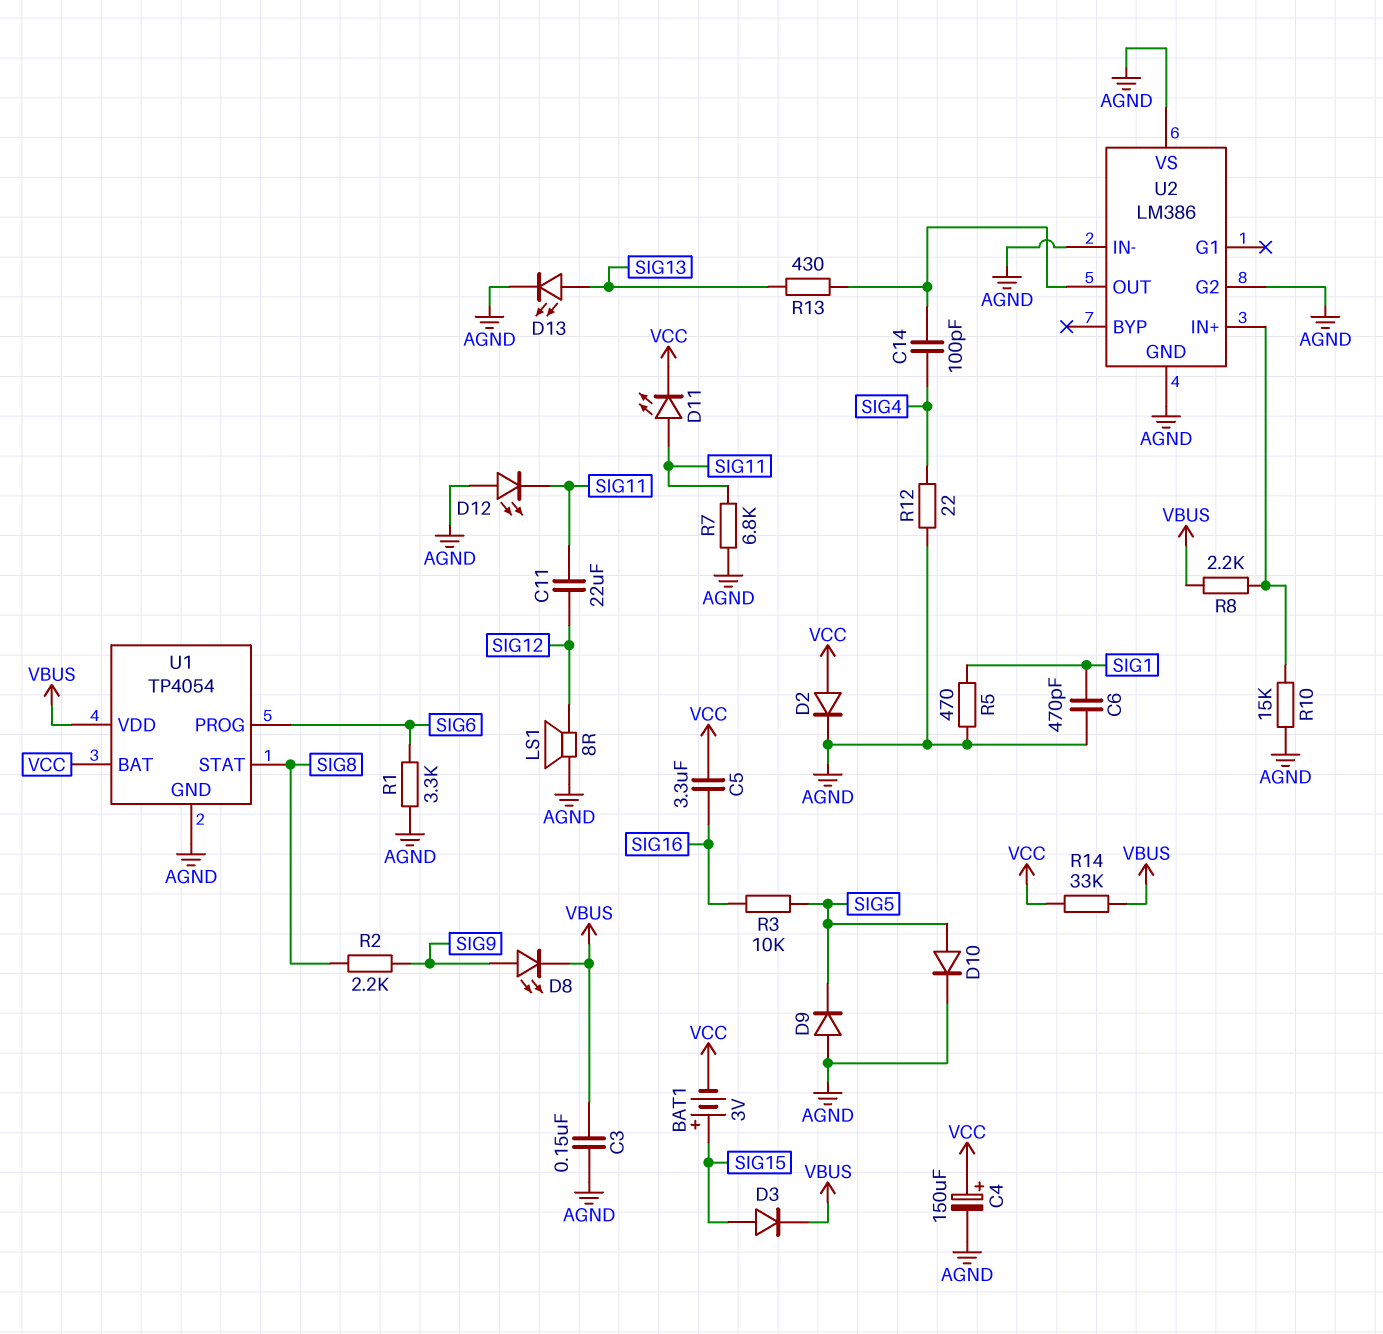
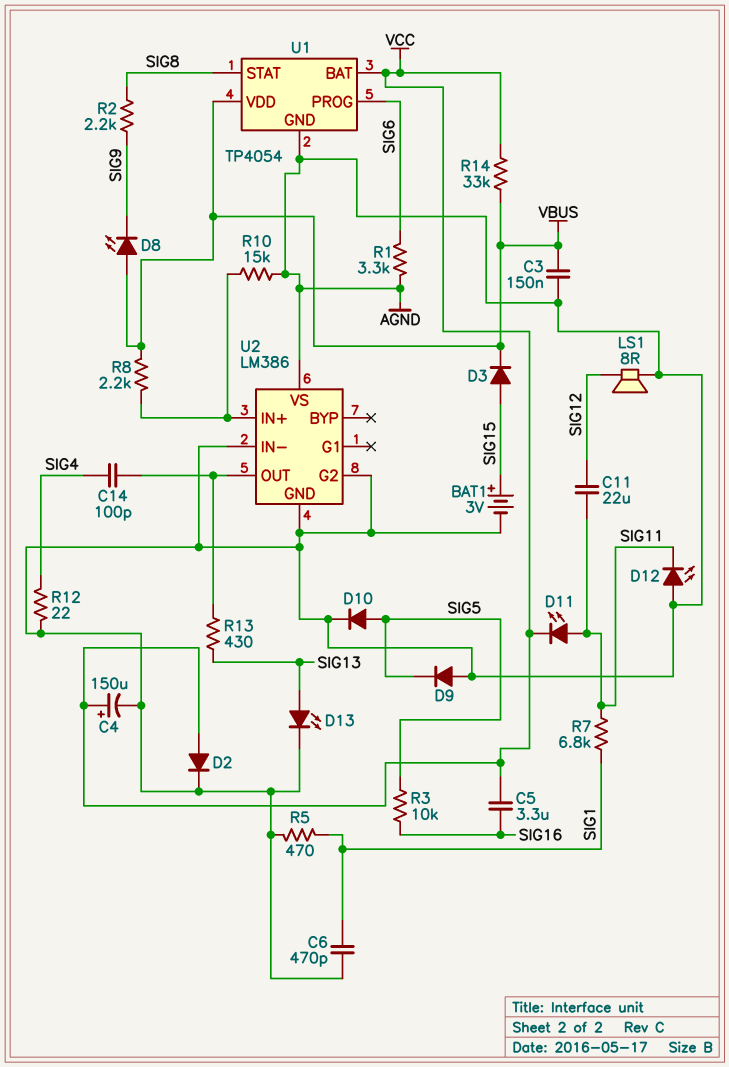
BAT1: 3V (plus SIG15, minus VCC) -> 3V (plus SIG15, minus AGND)
D8: LED (A SIG9, K VBUS) -> LED (A VBUS, K SIG9)
R7: 6.8k (AGND, SIG11) -> 6.8k (SIG1, SIG11)

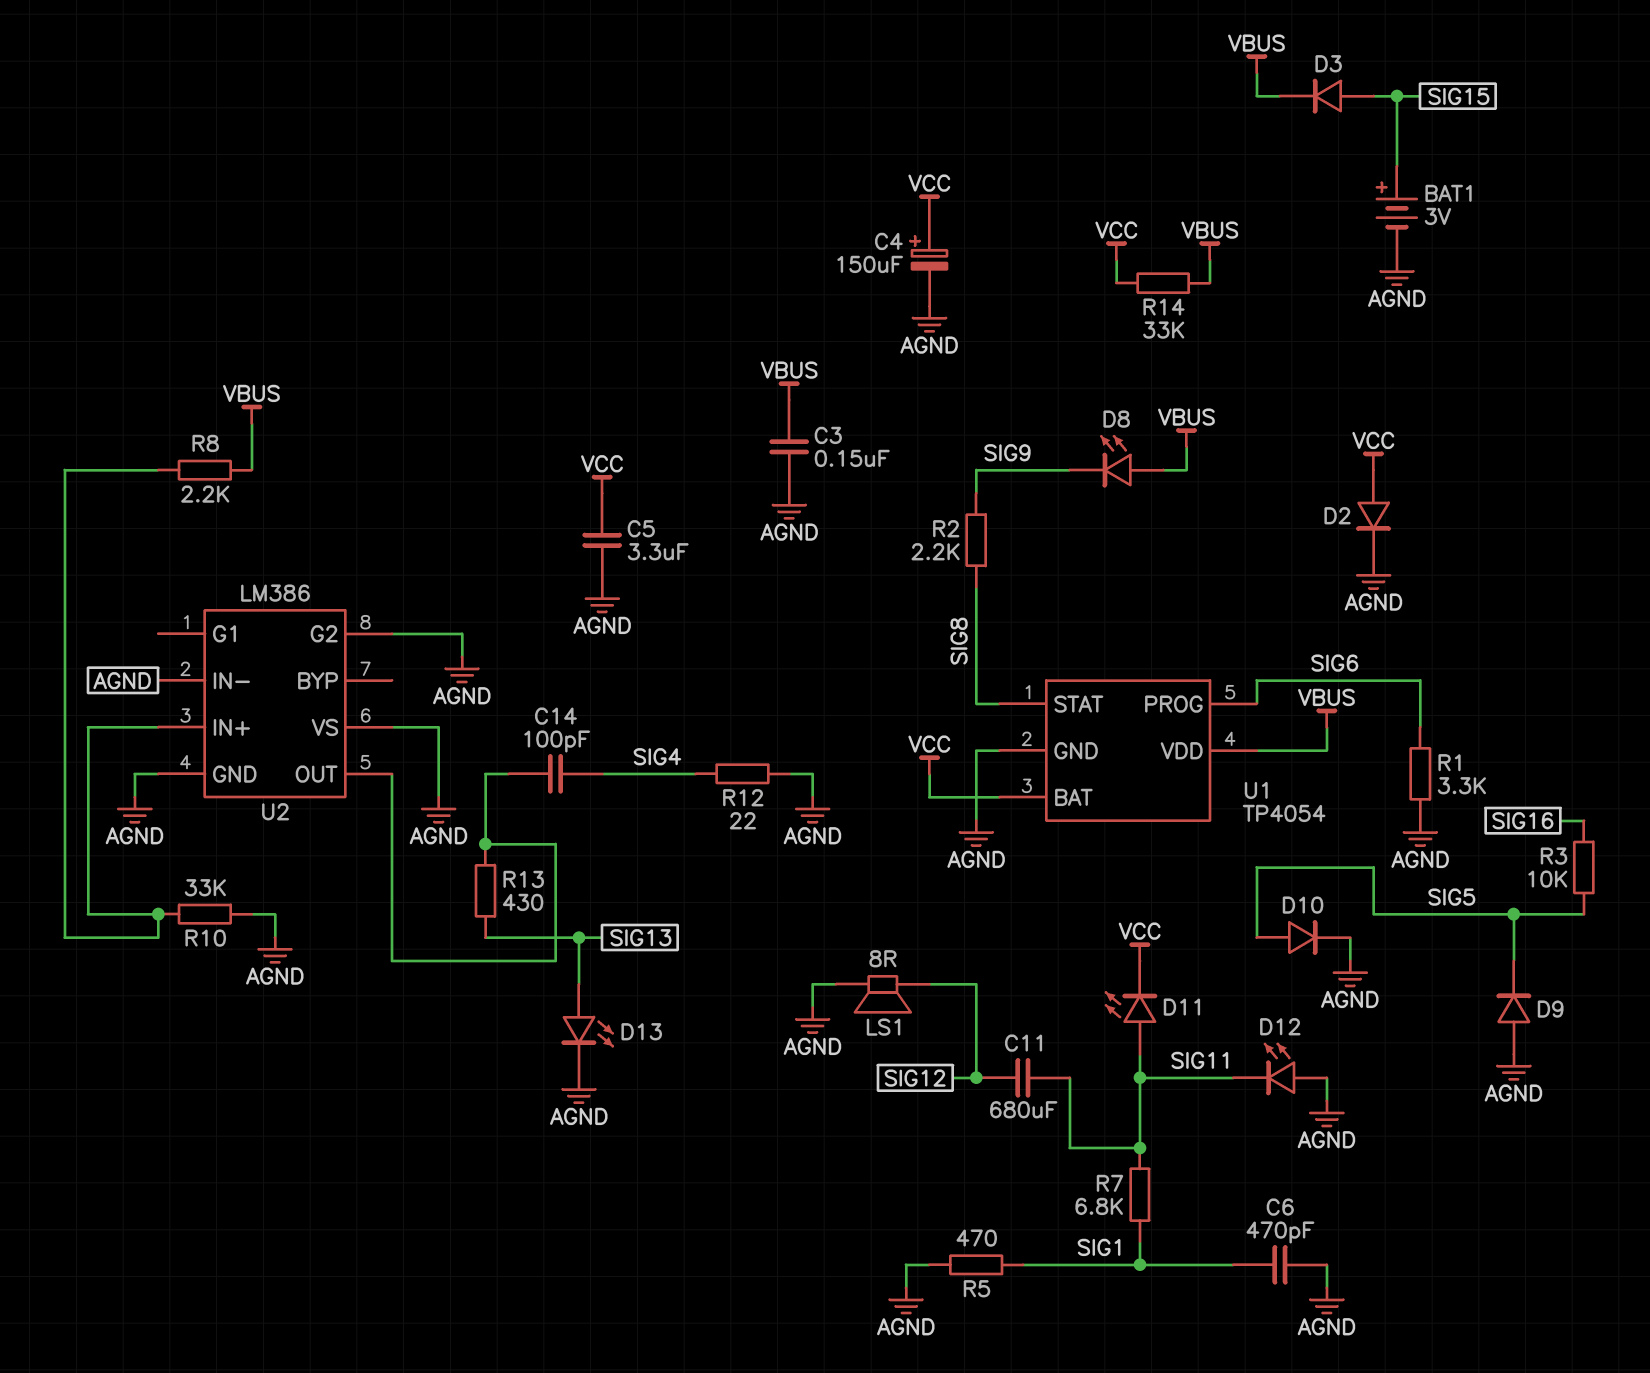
C5: 3.3uF (SIG16, VCC) -> 3.3uF (AGND, VCC)
C11: 22uF (SIG11, SIG12) -> 680uF (SIG11, SIG12)
R10: 15k (AGND, U2/IN+) -> 33k (AGND, U2/IN+)

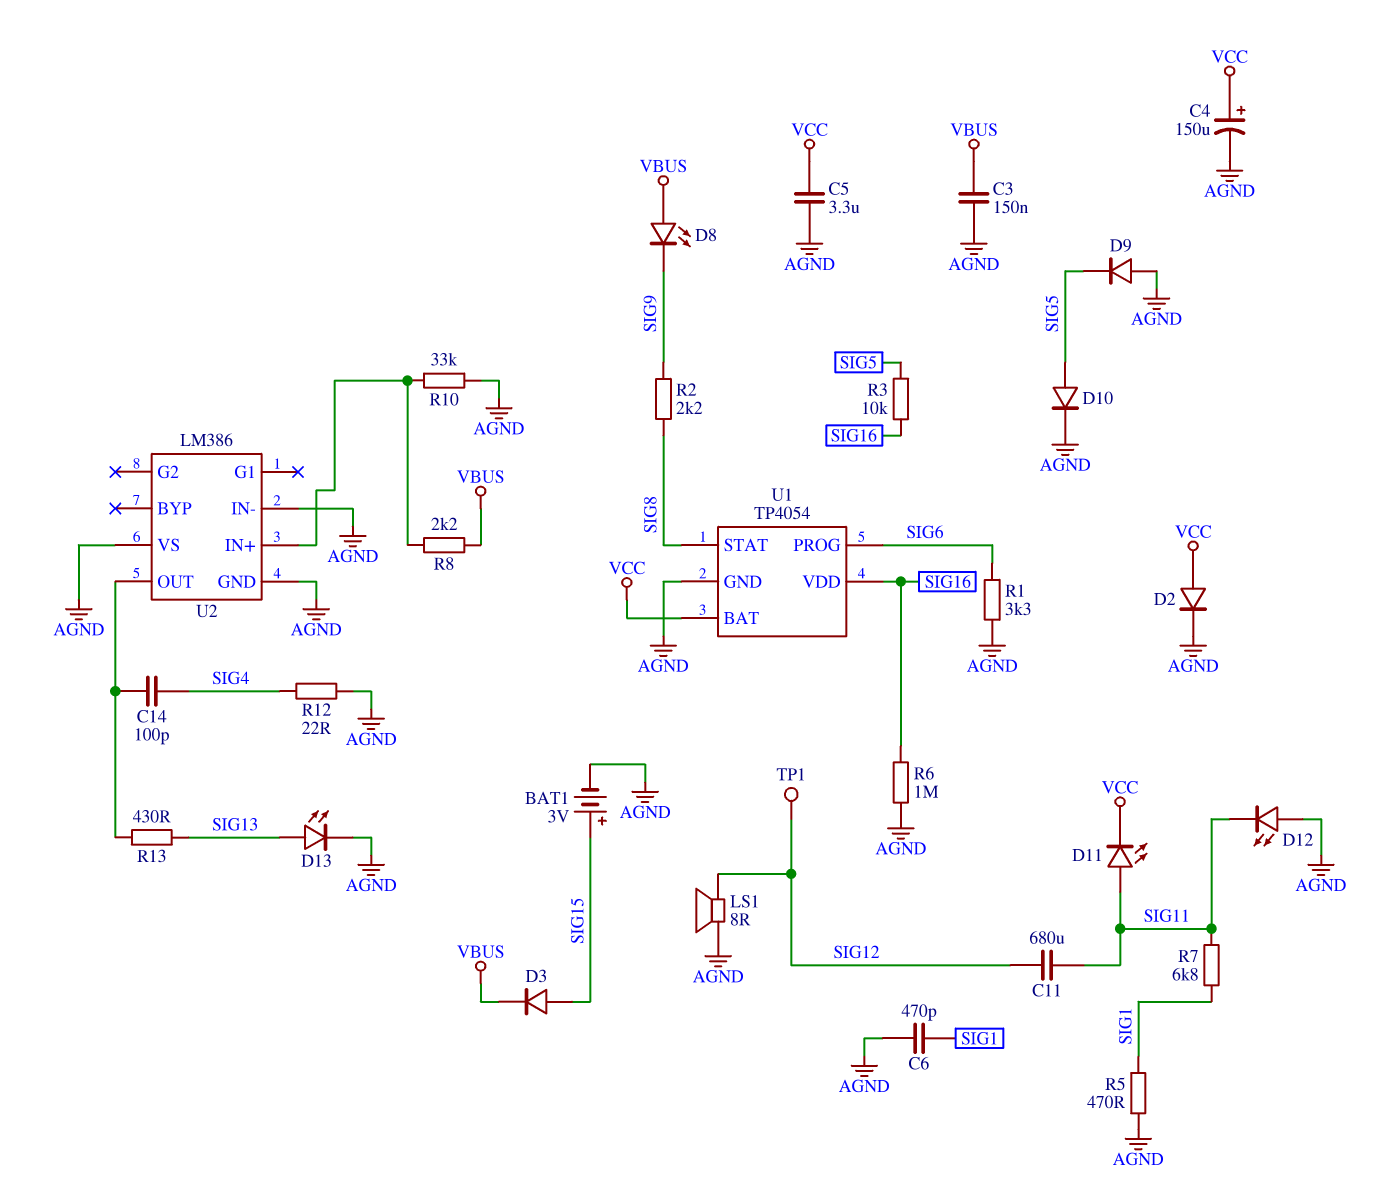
R6: none -> 1M (AGND, SIG16)
R14: 33k (VBUS, VCC) -> none
TP1: none -> test point (SIG12)
U1 pin VDD: VBUS -> SIG16
U2 pin G2: AGND -> none

